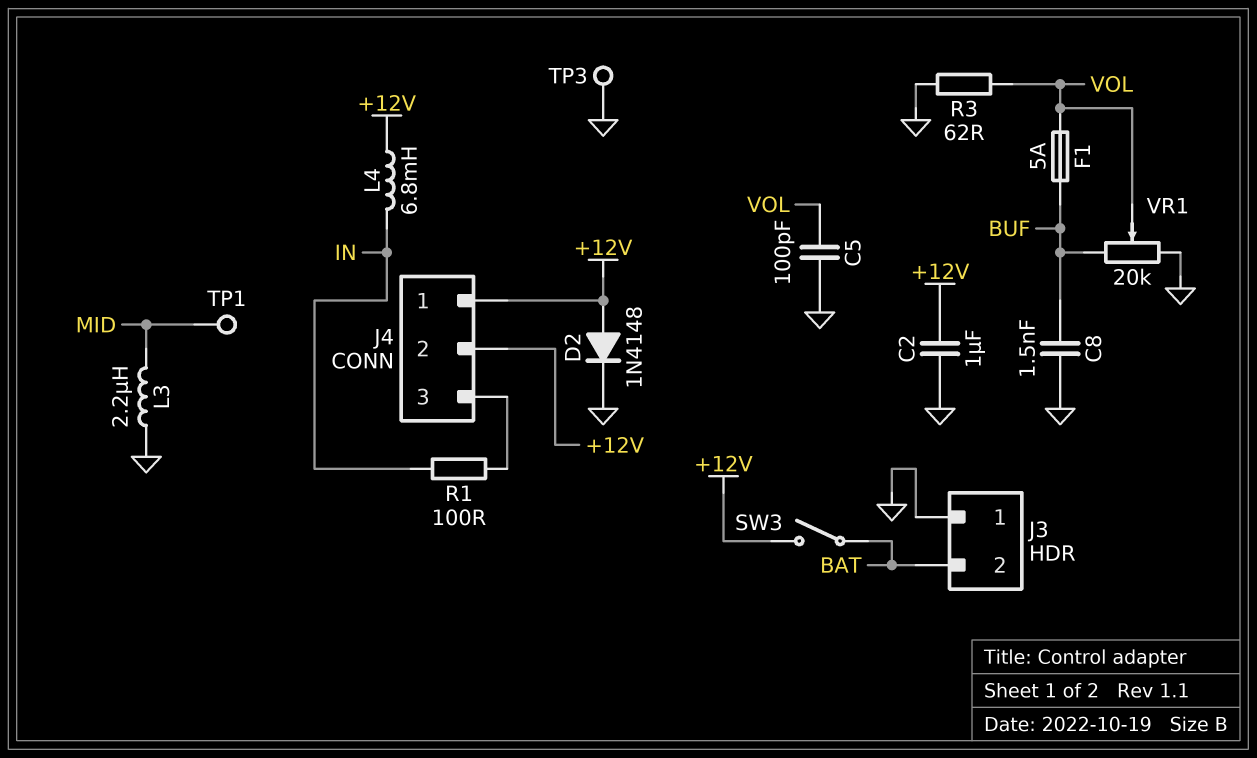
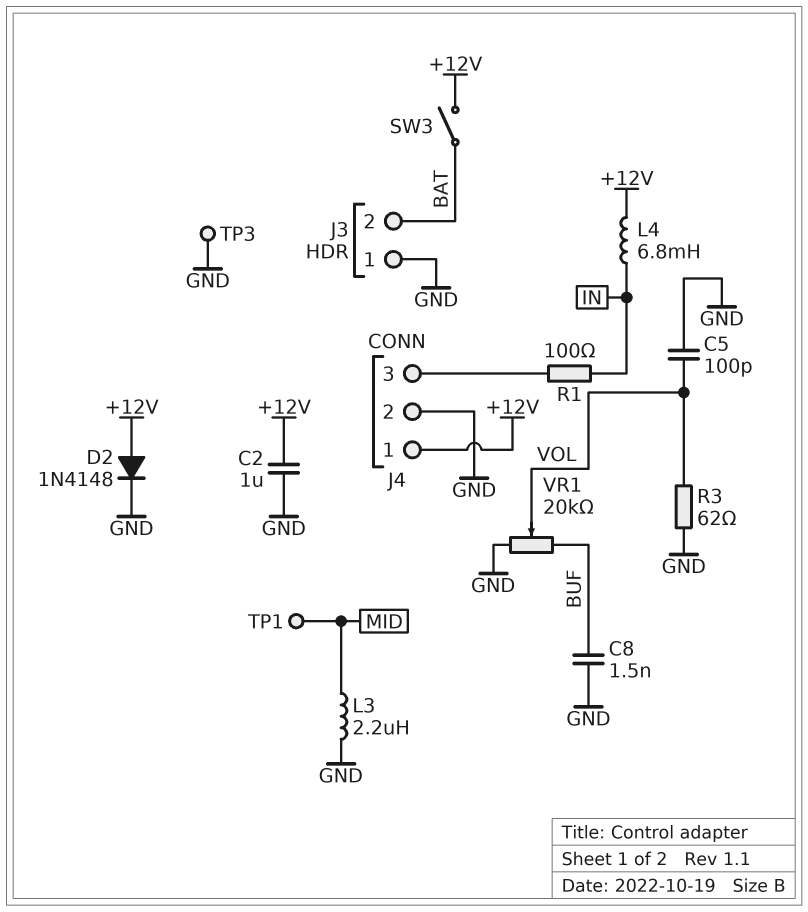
F1: 5A (BUF, VOL) -> none
J4 pin 2: +12V -> GND

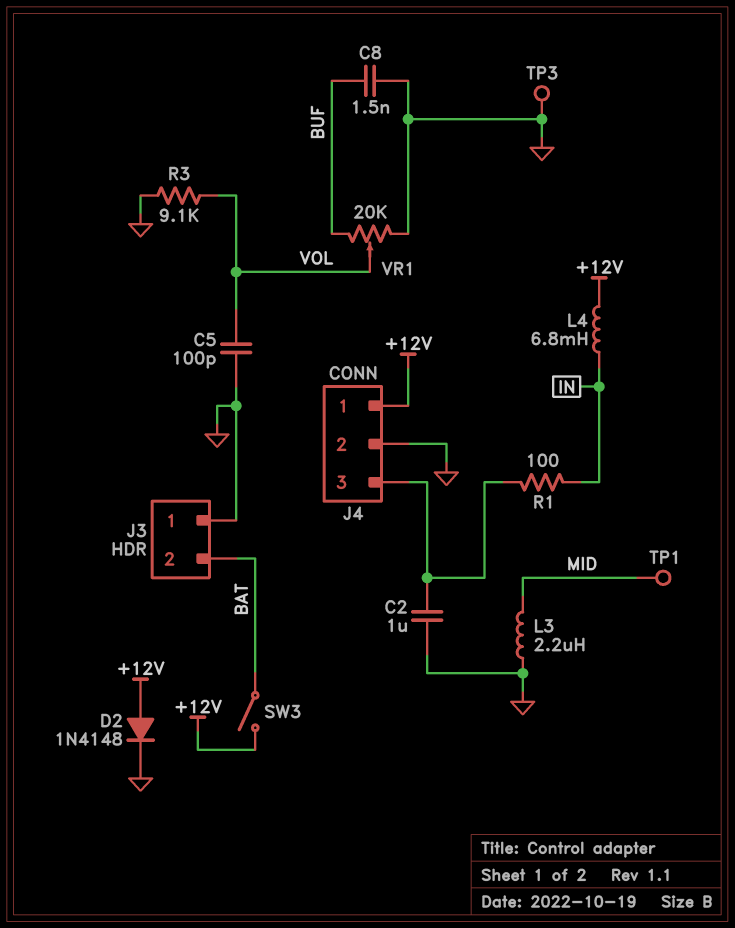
C2: 1uF (+12V, GND) -> 1uF (GND, J4/3)
R3: 62 (GND, VOL) -> 9.1k (GND, VOL)

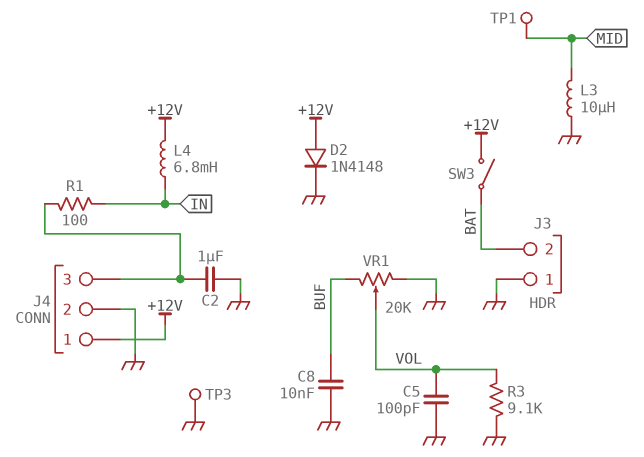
C8: 1.5nF (BUF, GND) -> 10nF (BUF, GND)
L3: 2.2uH (GND, MID) -> 10uH (GND, MID)

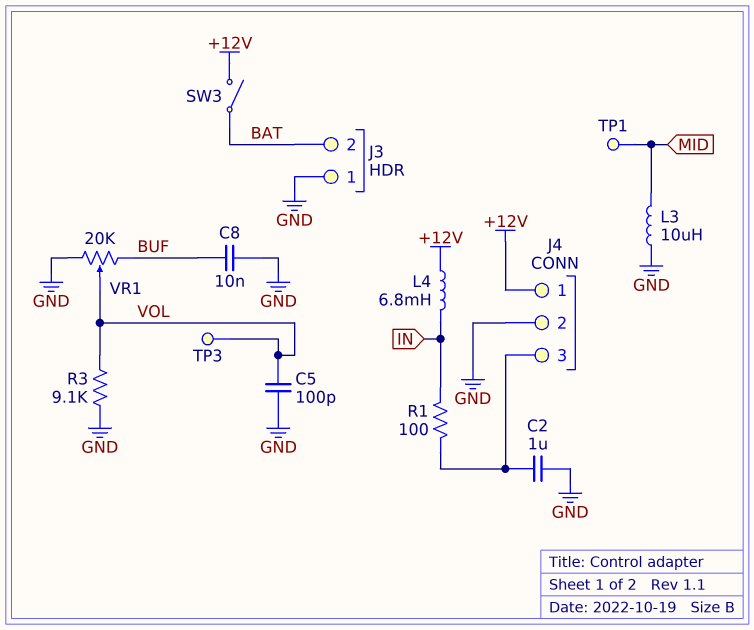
D2: diode 1N4148 (A +12V, K GND) -> none
TP3: test point (GND) -> test point (VOL)

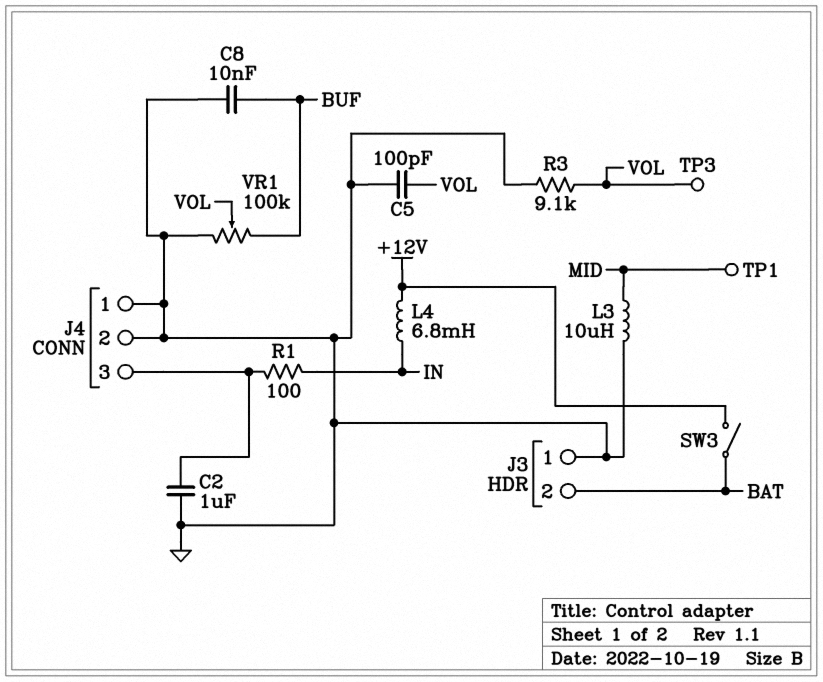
J4 pin 1: +12V -> GND
VR1: 20k (BUF, GND, wiper VOL) -> 100k (BUF, GND, wiper VOL)

